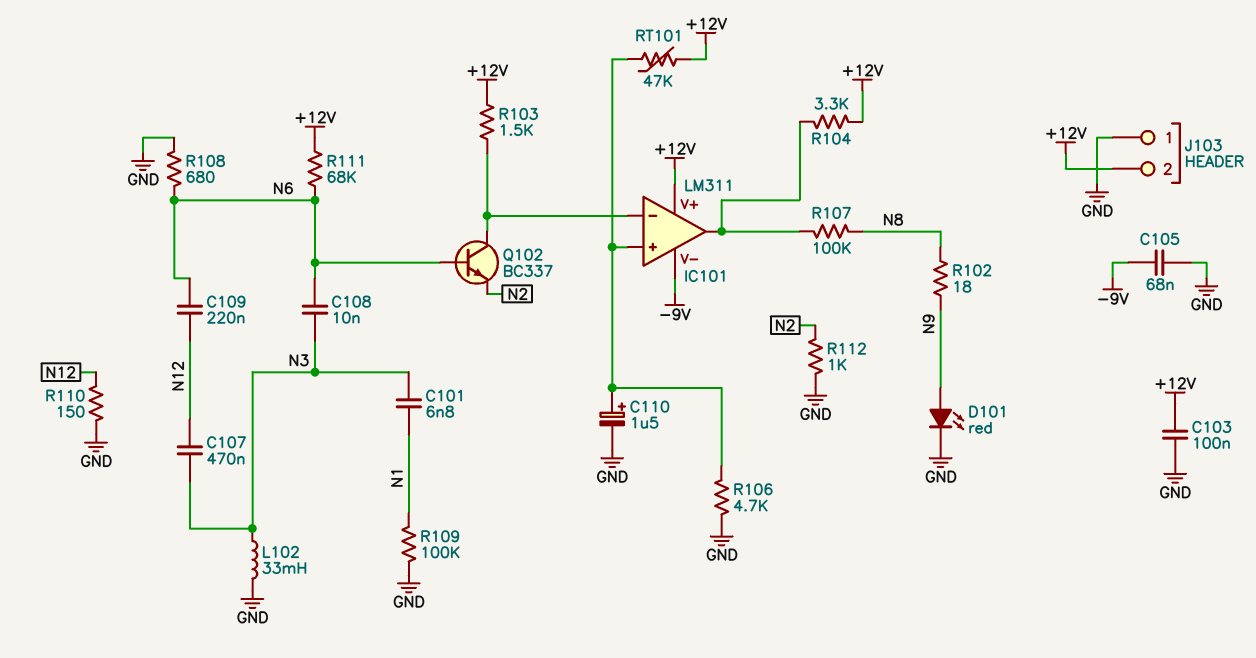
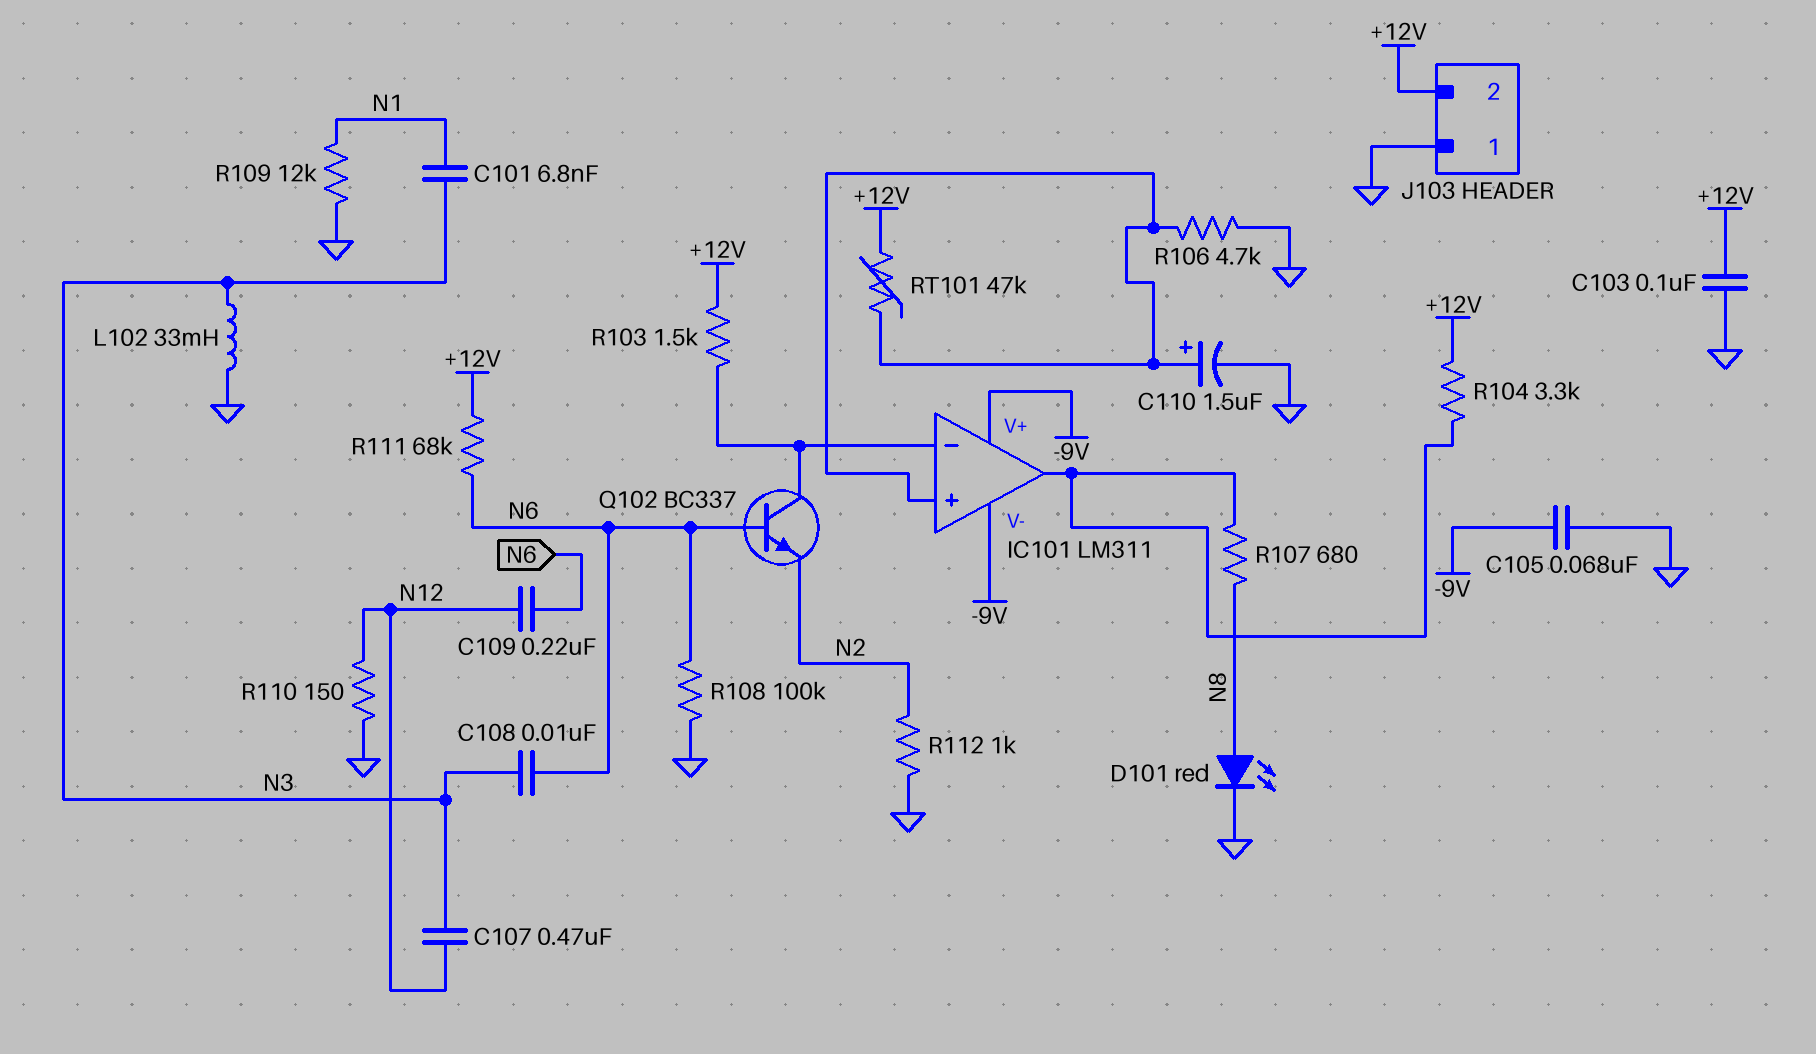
D101: LED red (A N9, K GND) -> LED red (A N8, K GND)
IC101 pin V+: +12V -> -9V
R102: 18 (N8, N9) -> none
R107: 100k (IC101/out, N8) -> 680 (IC101/out, N8)
R108: 680 (GND, N6) -> 100k (GND, N6)
R109: 100k (GND, N1) -> 12k (GND, N1)

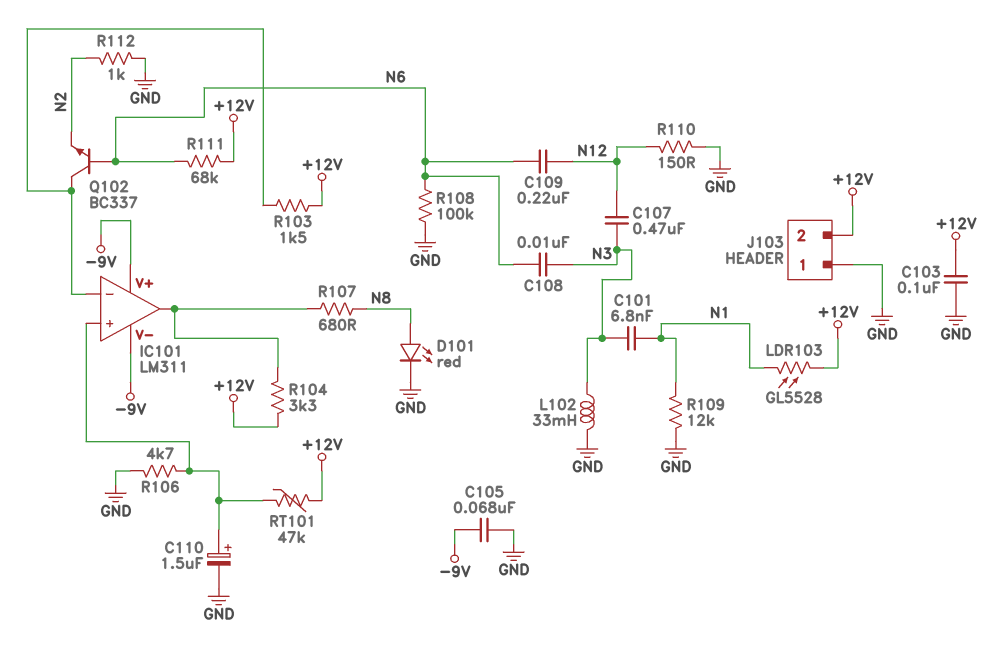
LDR103: none -> GL5528 (+12V, N1)

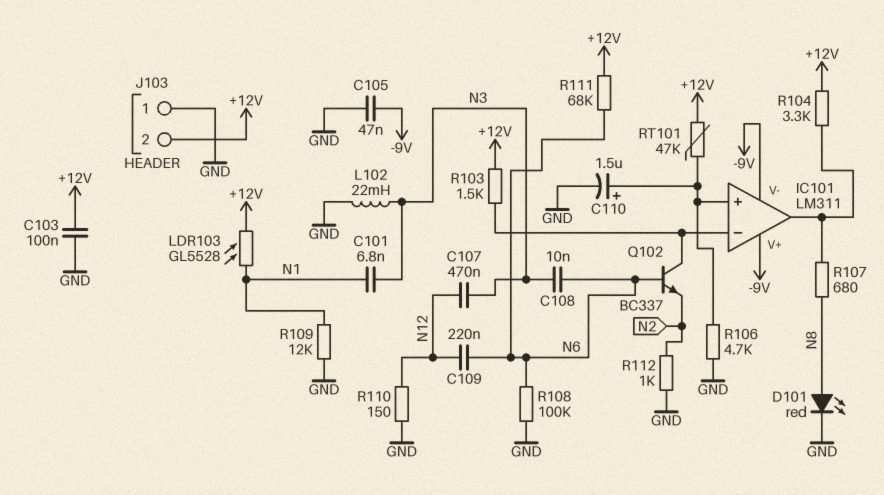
C105: 68nF (-9V, GND) -> 47nF (-9V, GND)
L102: 33mH (GND, N3) -> 22mH (GND, N3)

